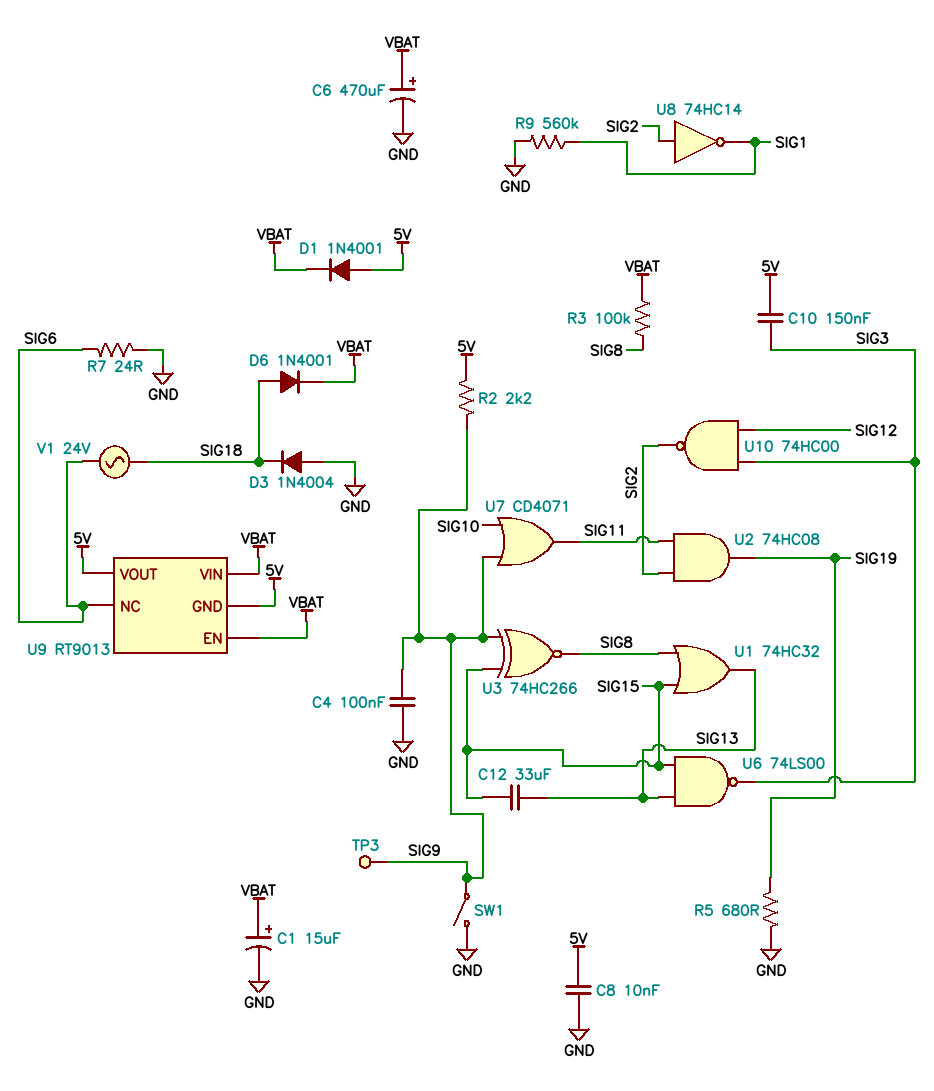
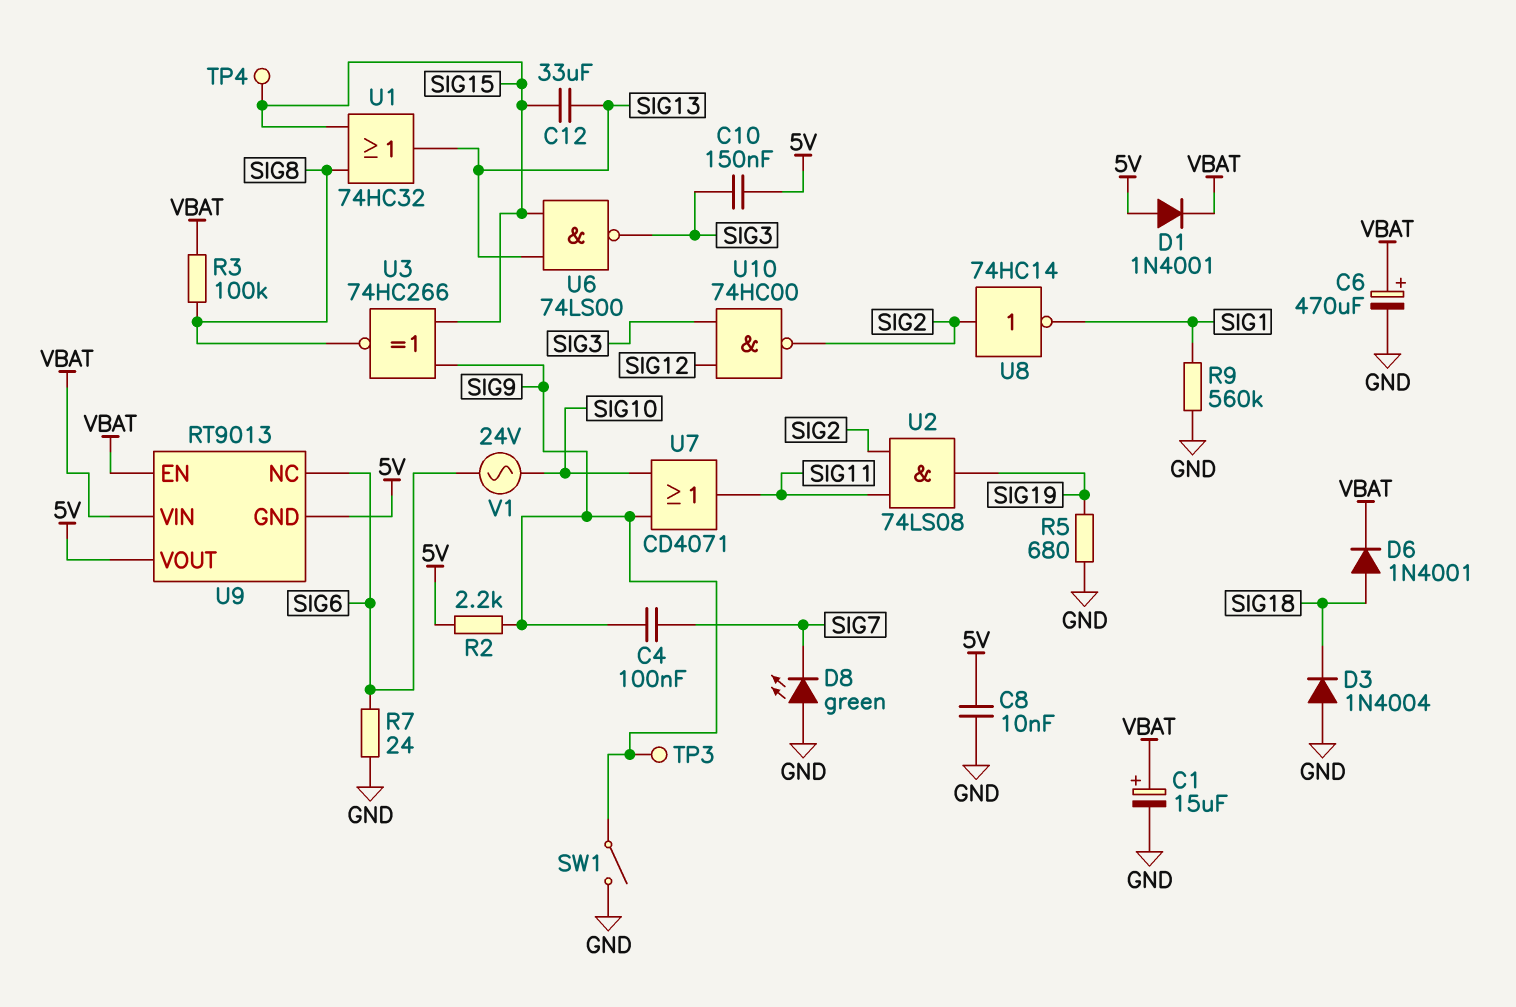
C4: 100nF (GND, SIG9) -> 100nF (SIG7, SIG9)
D8: none -> LED green (A GND, K SIG7)
TP4: none -> test point (SIG15)
U2: AND 74HC08 (in SIG2, in SIG11, out SIG19) -> AND 74LS08 (in SIG2, in SIG11, out SIG19)
V1: AC 24V (SIG6, SIG18) -> AC 24V (SIG6, SIG10)

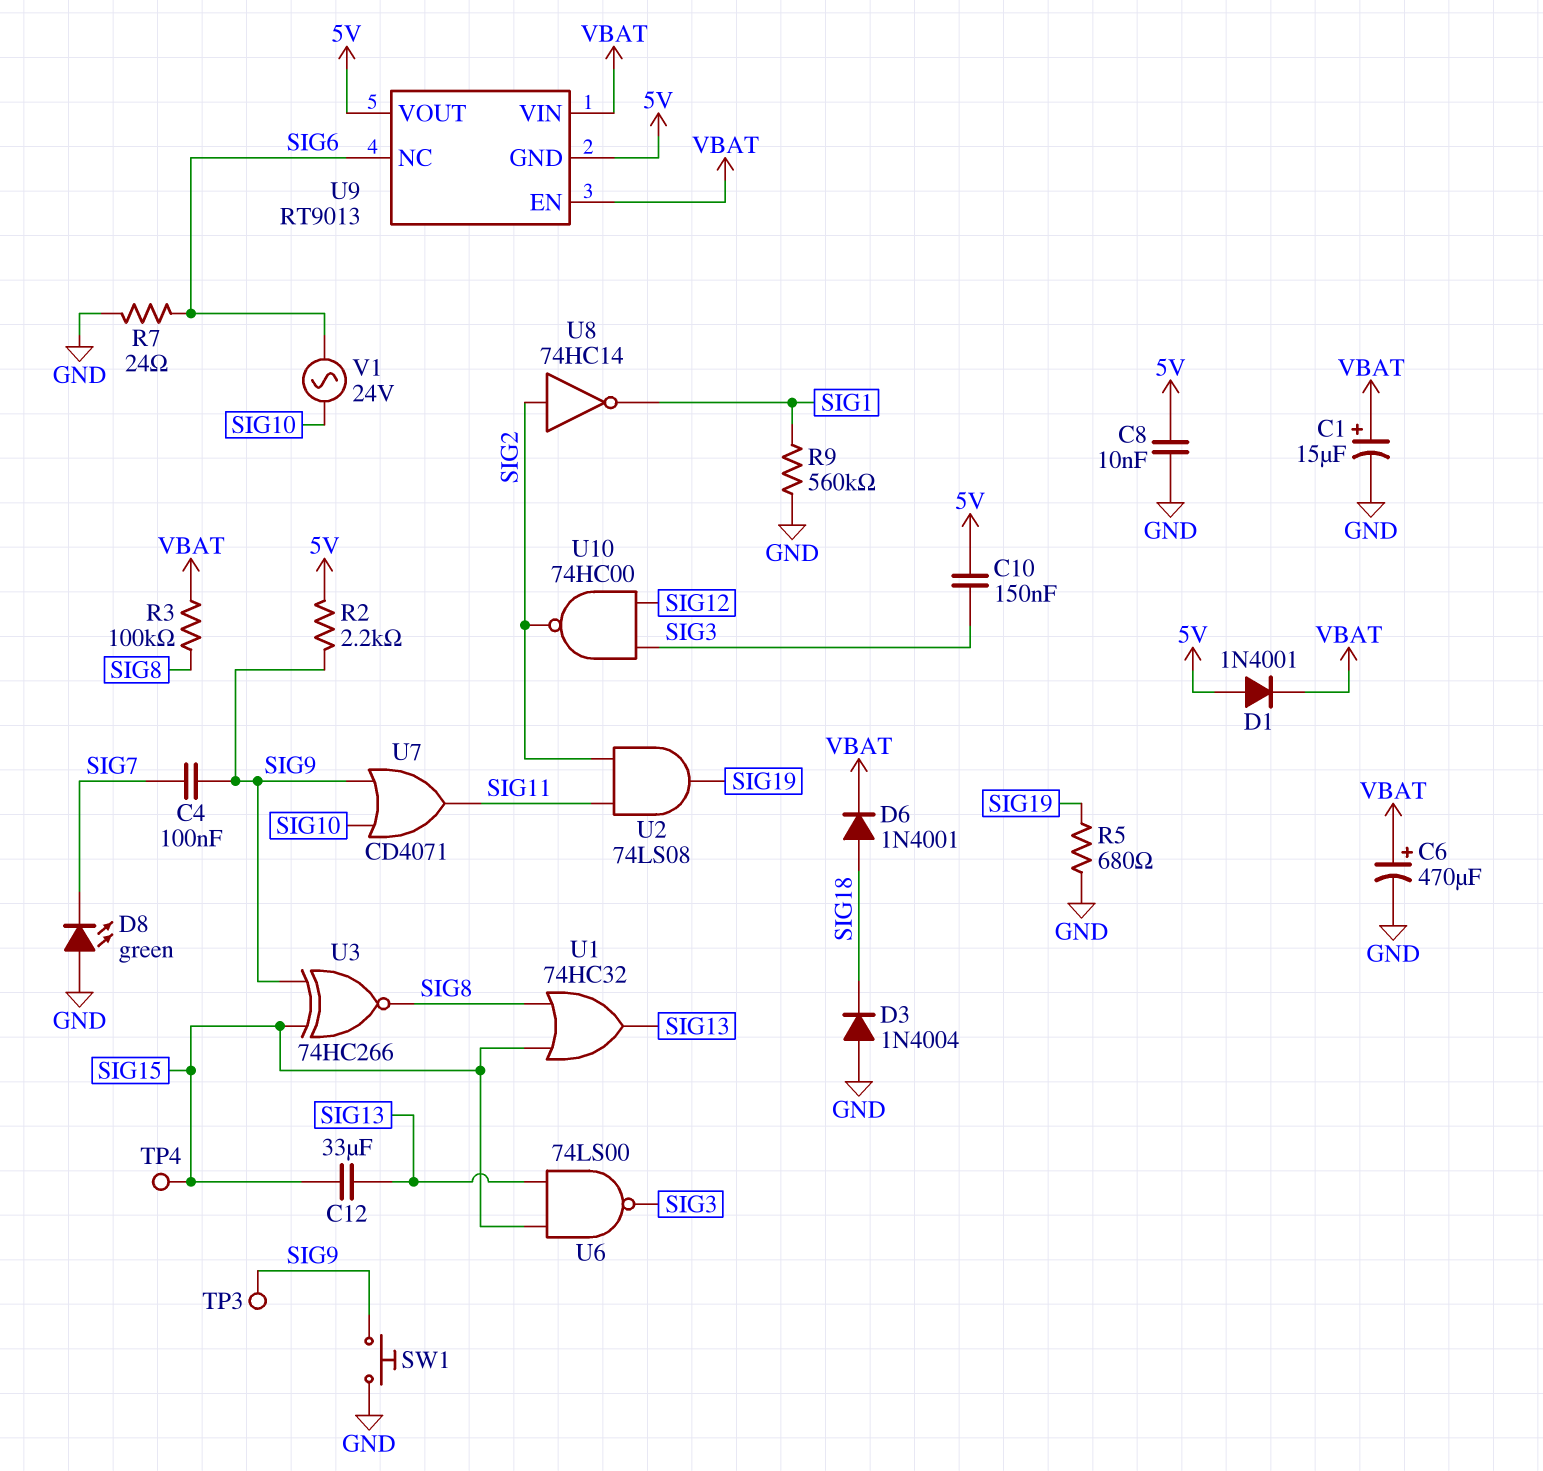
SW1: switch (GND, SIG9) -> button (GND, SIG9)

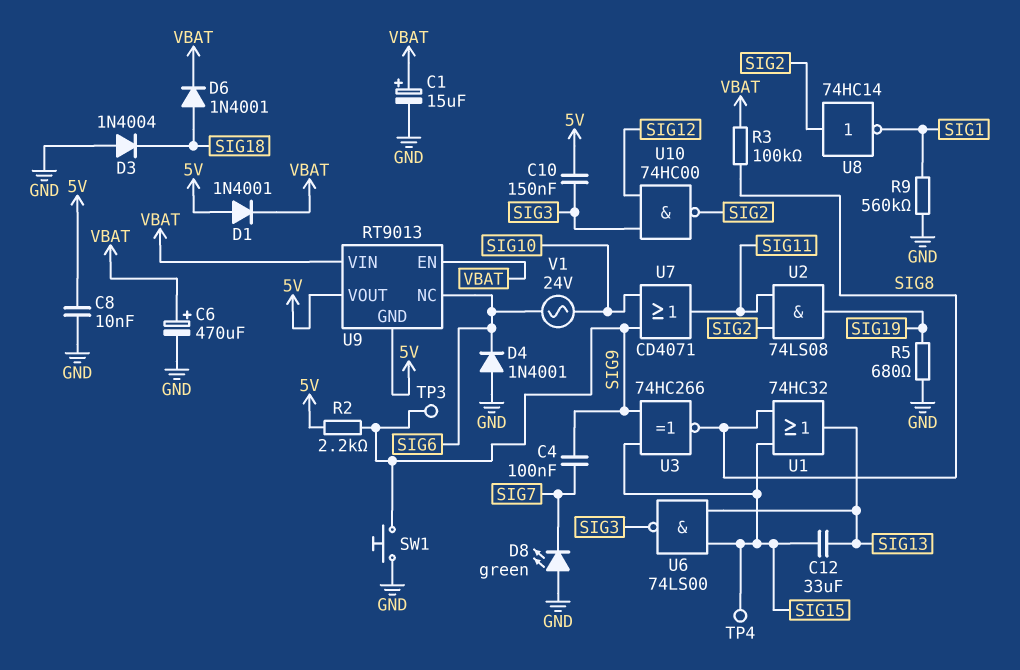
D4: none -> diode 1N4001 (A GND, K SIG6)
R7: 24 (GND, SIG6) -> none

